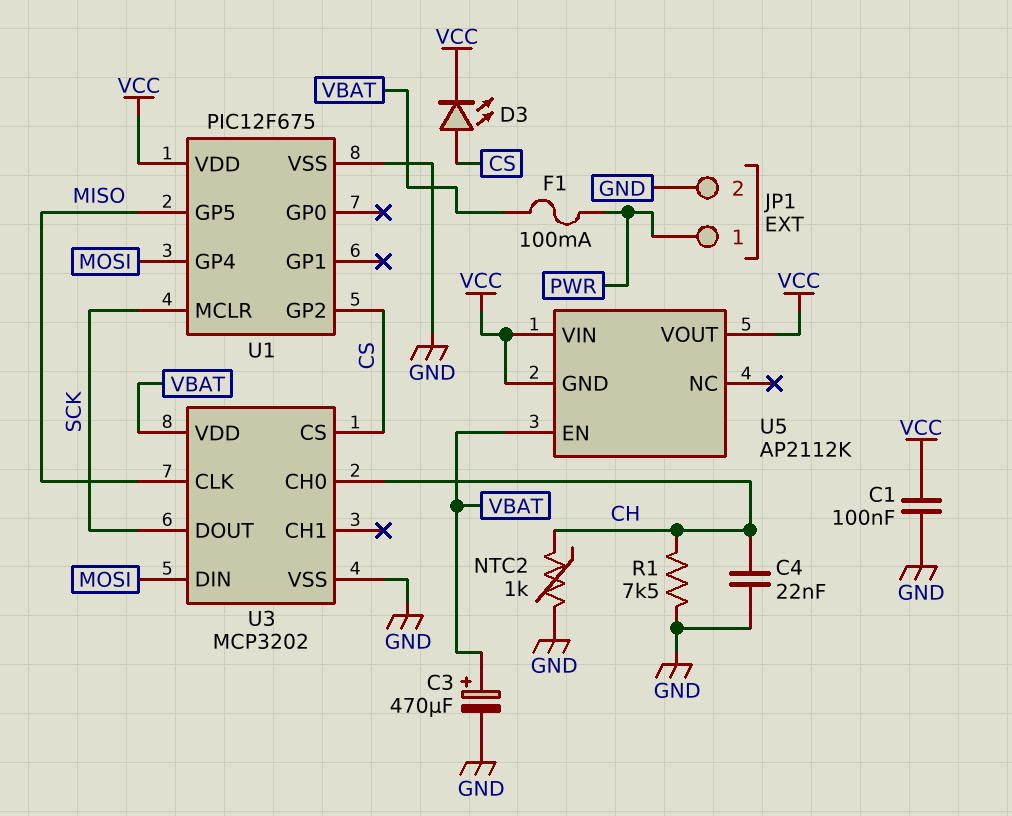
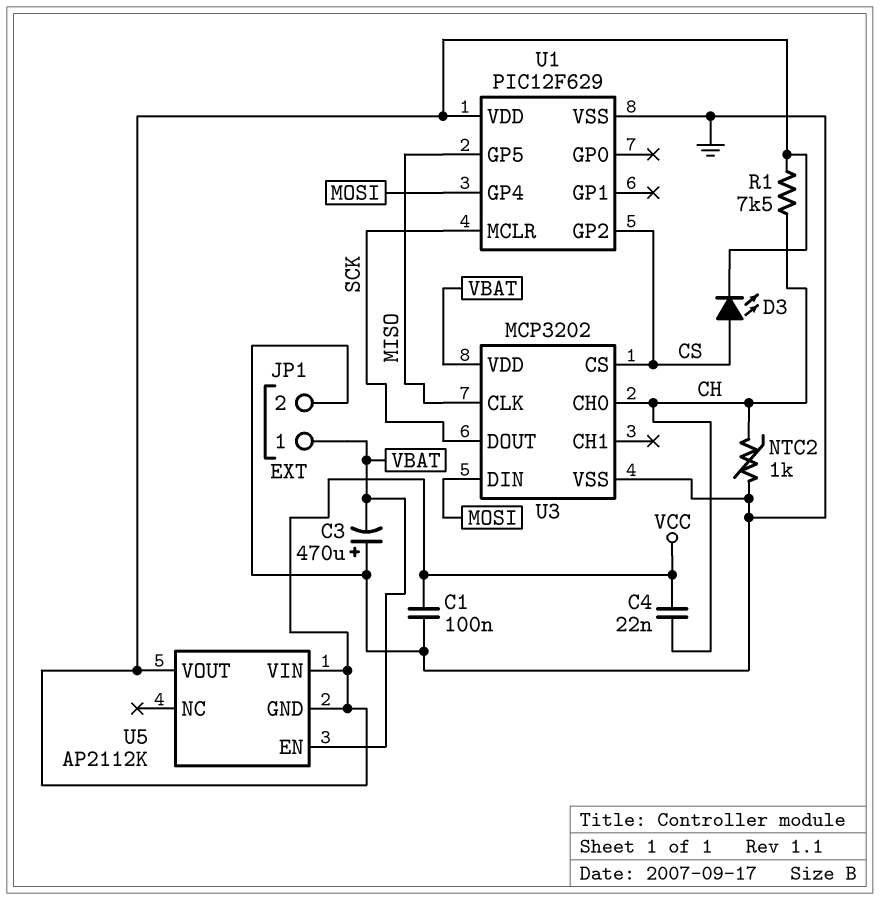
C3: 470uF (plus VBAT, minus GND) -> 470uF (plus GND, minus VBAT)
C4: 22nF (CH, GND) -> 22nF (CH, VCC)
F1: 100mA (PWR, VBAT) -> none
JP1 pin 1: PWR -> VBAT
R1: 7.5k (CH, GND) -> 7.5k (CH, VCC)
U1: PIC12F675 -> PIC12F629

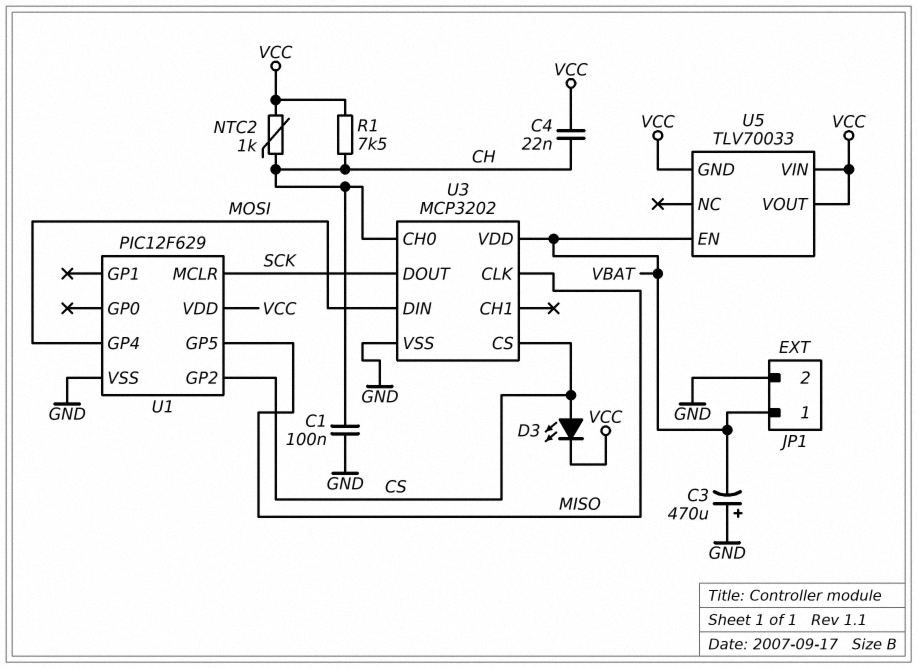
C1: 100nF (GND, VCC) -> 100nF (CH, GND)
NTC2: 1k (CH, GND) -> 1k (CH, VCC)
U5: AP2112K -> TLV70033

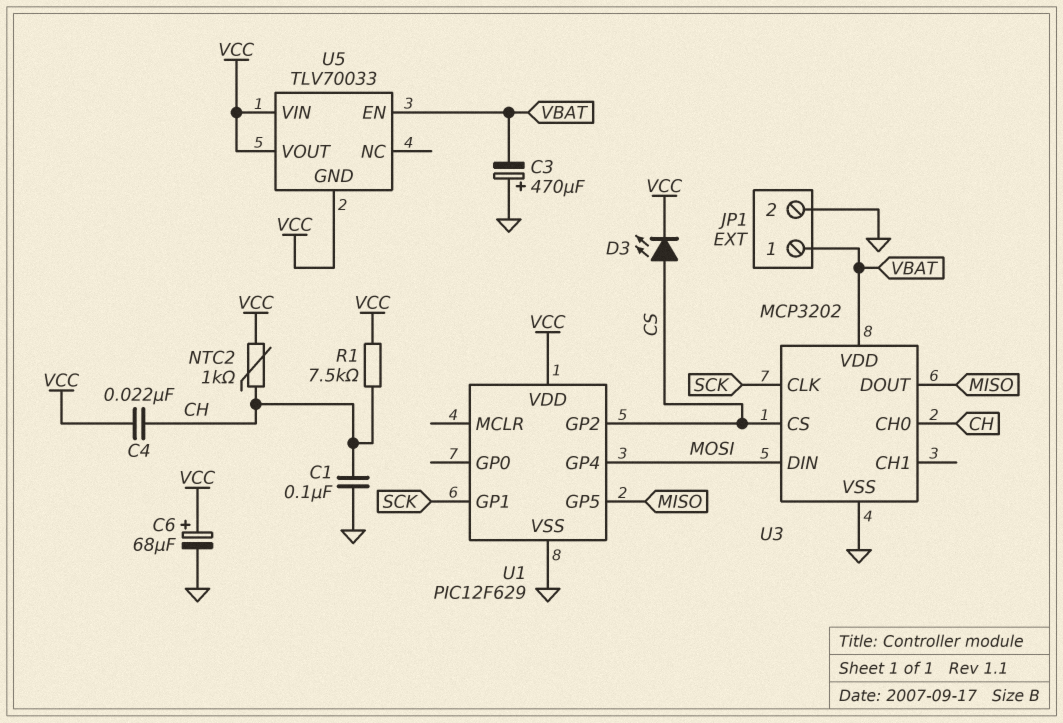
C6: none -> 68uF (plus VCC, minus GND)
U1 pin GP1: none -> SCK
U1 pin MCLR: SCK -> none
U3 pin CLK: MISO -> SCK
U3 pin DOUT: SCK -> MISO

